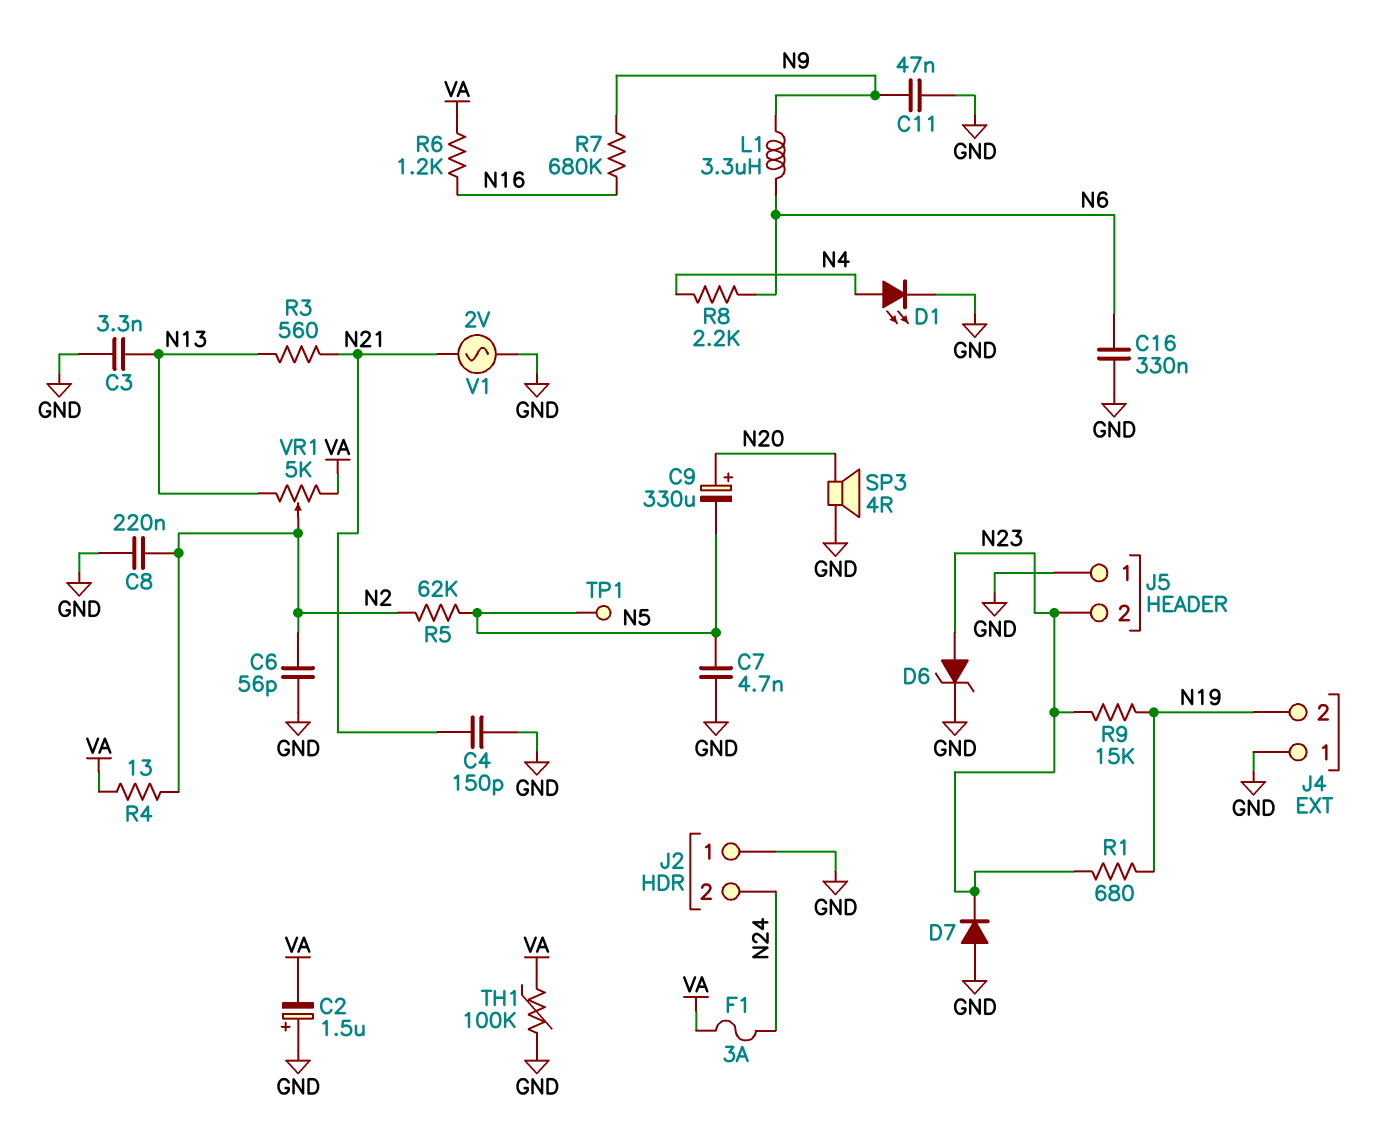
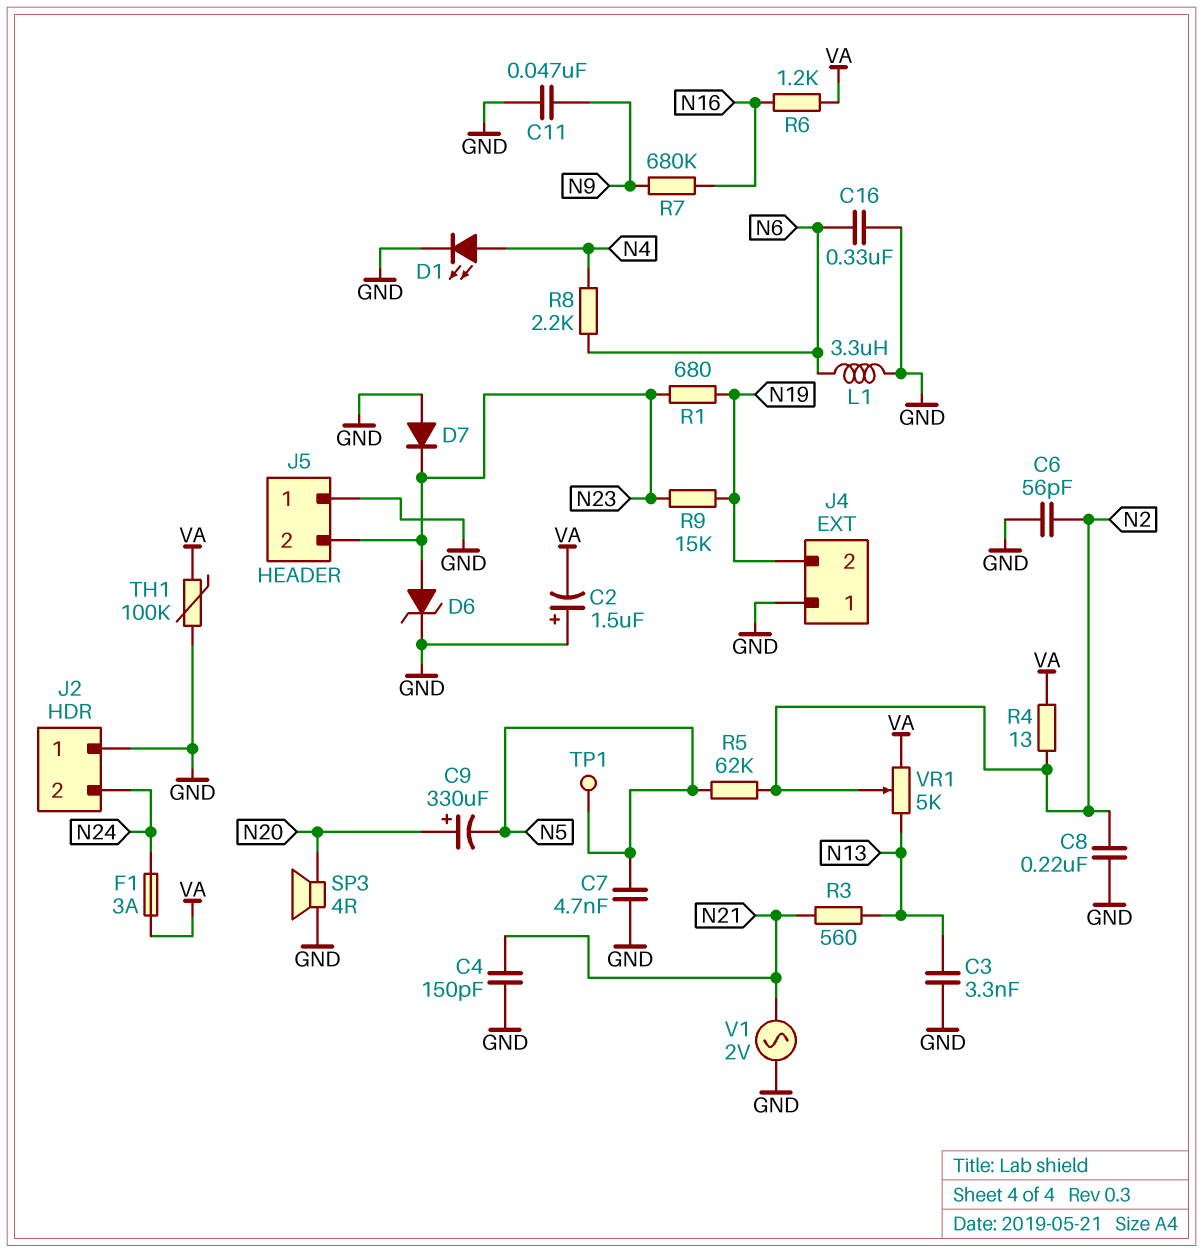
L1: 3.3uH (N6, N9) -> 3.3uH (GND, N6)

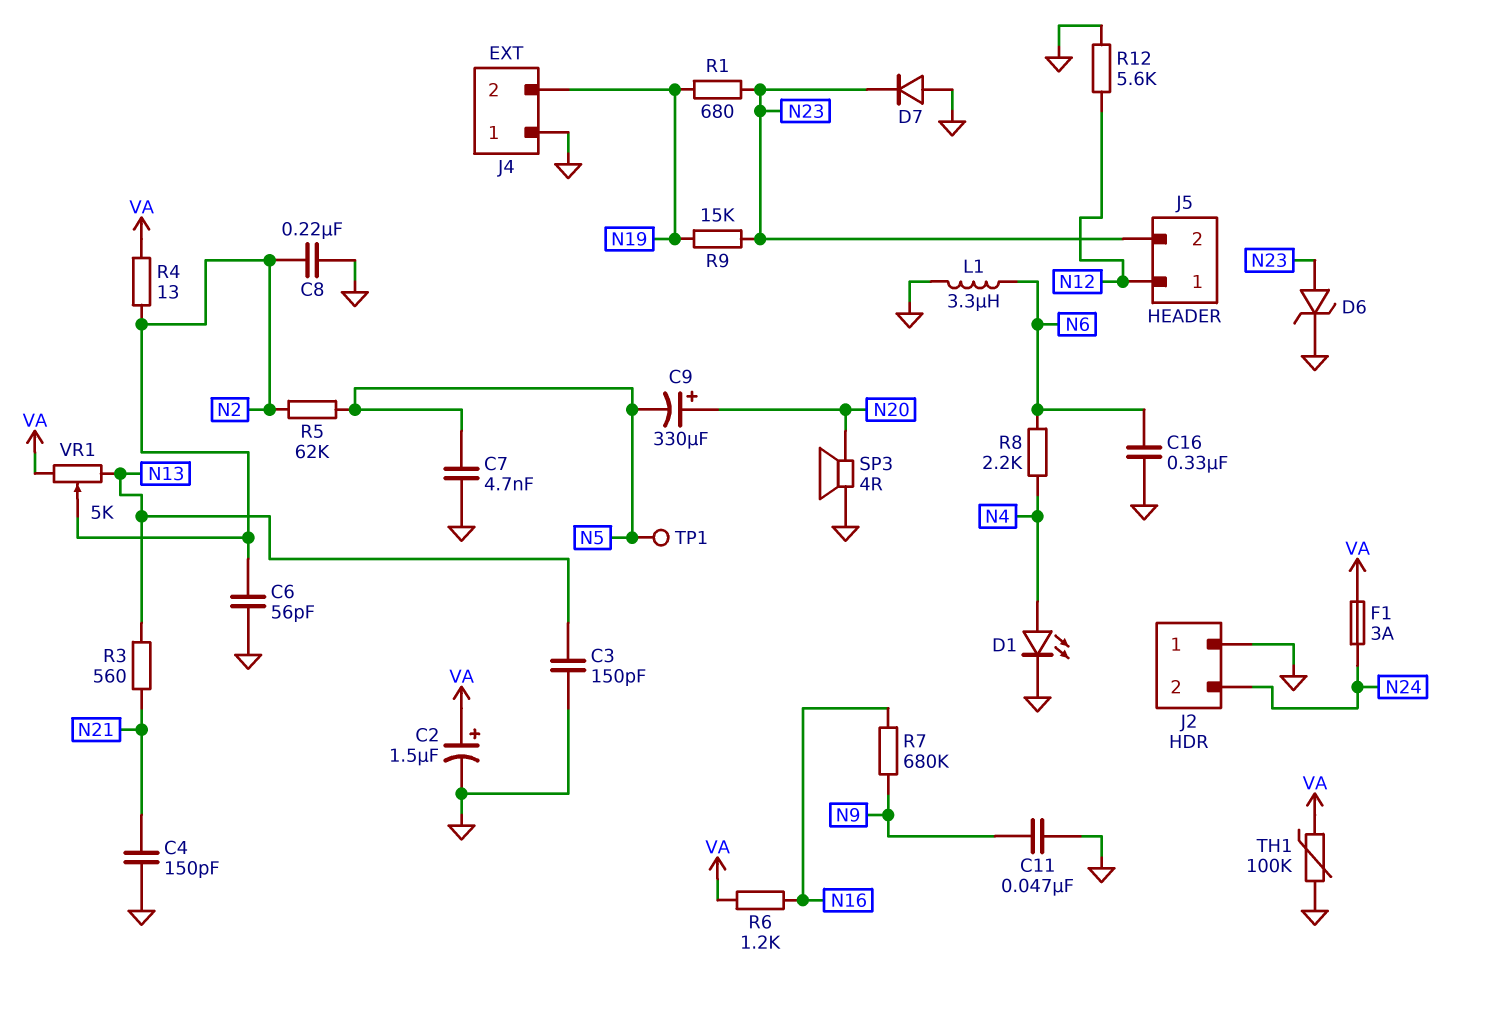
C2: 1.5uF (plus GND, minus VA) -> 1.5uF (plus VA, minus GND)
C3: 3.3nF (GND, N13) -> 150pF (GND, N13)
J5 pin 1: GND -> N12
R12: none -> 5.6k (GND, N12)
V1: AC 2V (GND, N21) -> none

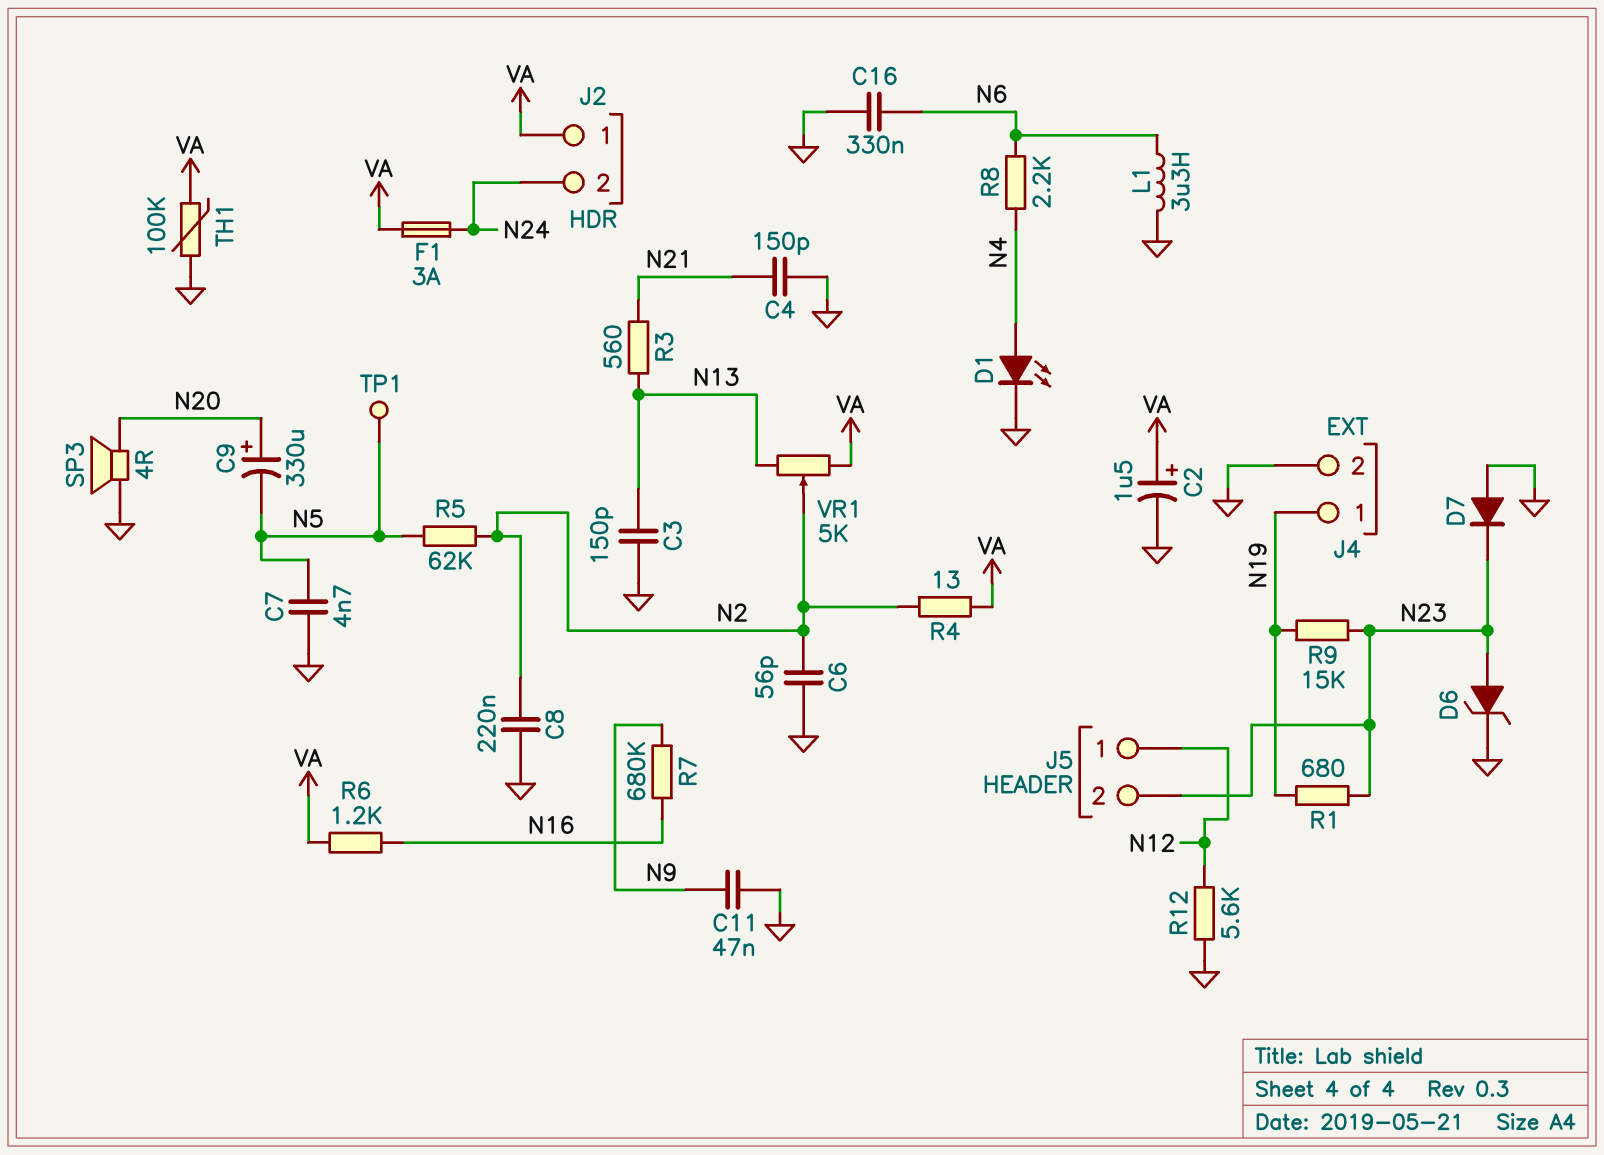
J2 pin 1: GND -> VA
J4 pin 1: GND -> N19
J4 pin 2: N19 -> GND

